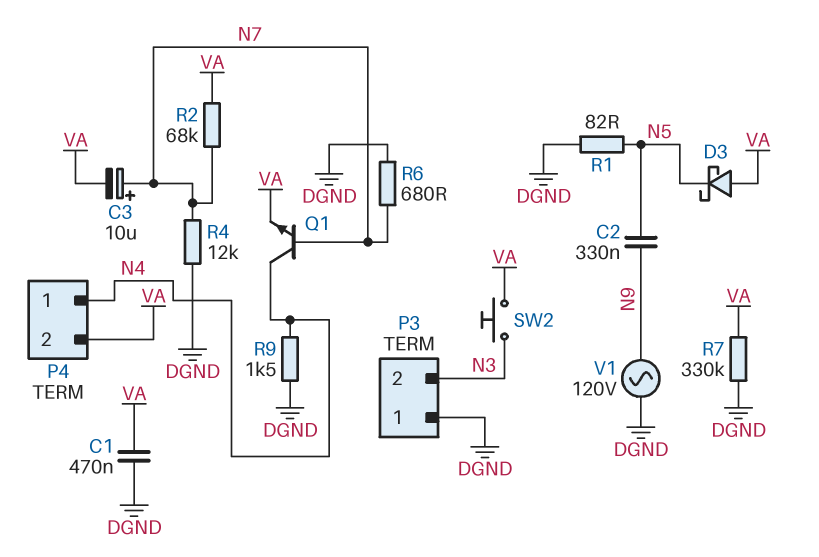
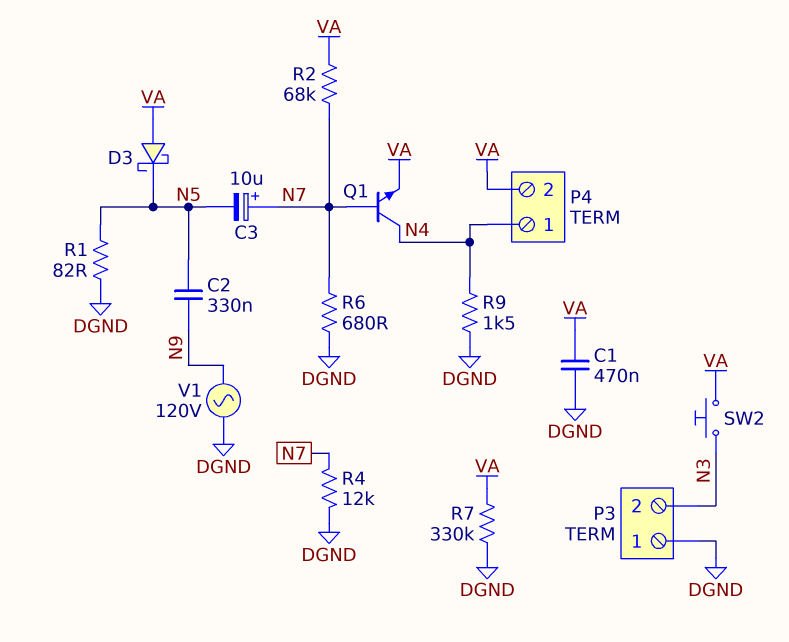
C3: 10uF (plus N7, minus VA) -> 10uF (plus N7, minus N5)

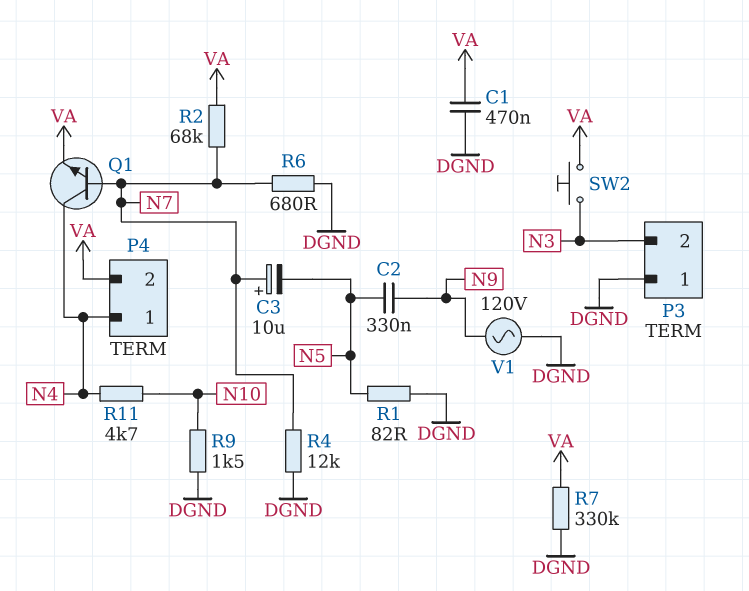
D3: schottky (A VA, K N5) -> none
R9: 1.5k (DGND, N4) -> 1.5k (DGND, N10)
R11: none -> 4.7k (N4, N10)

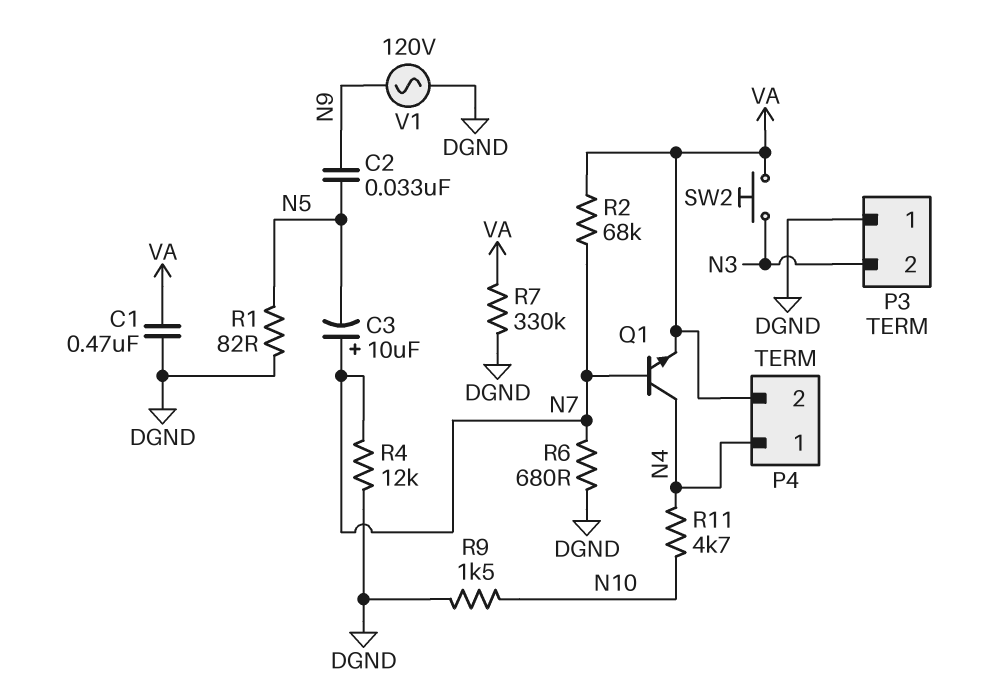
C2: 330nF (N5, N9) -> 33nF (N5, N9)

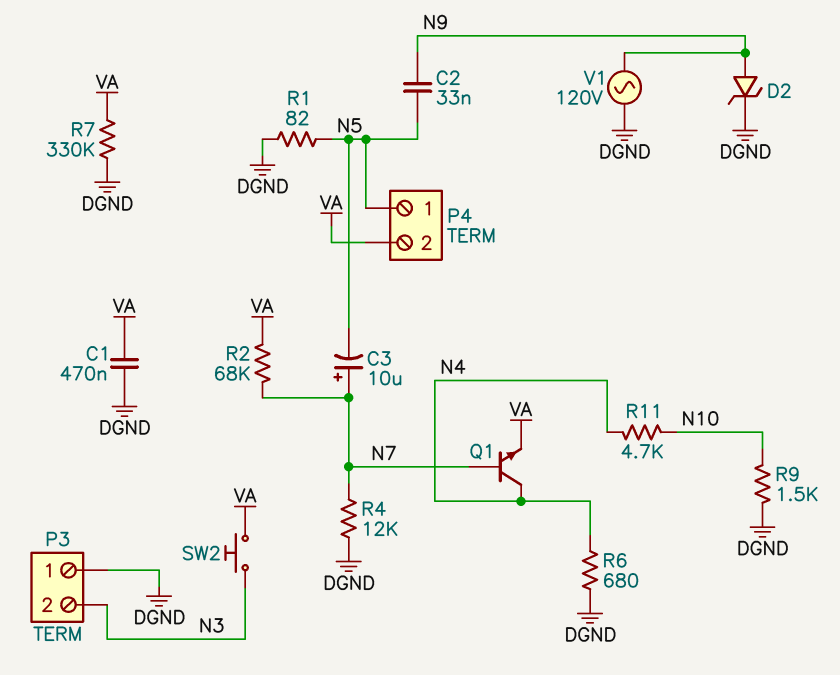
D2: none -> zener (A N9, K DGND)
P4 pin 1: N4 -> N5
R6: 680 (DGND, N7) -> 680 (DGND, N4)

